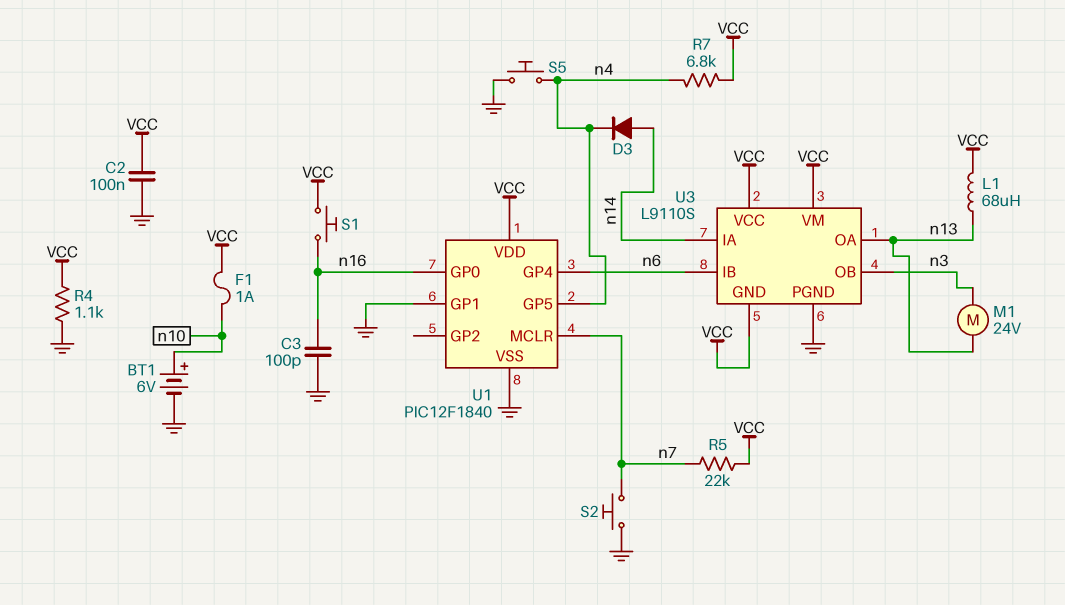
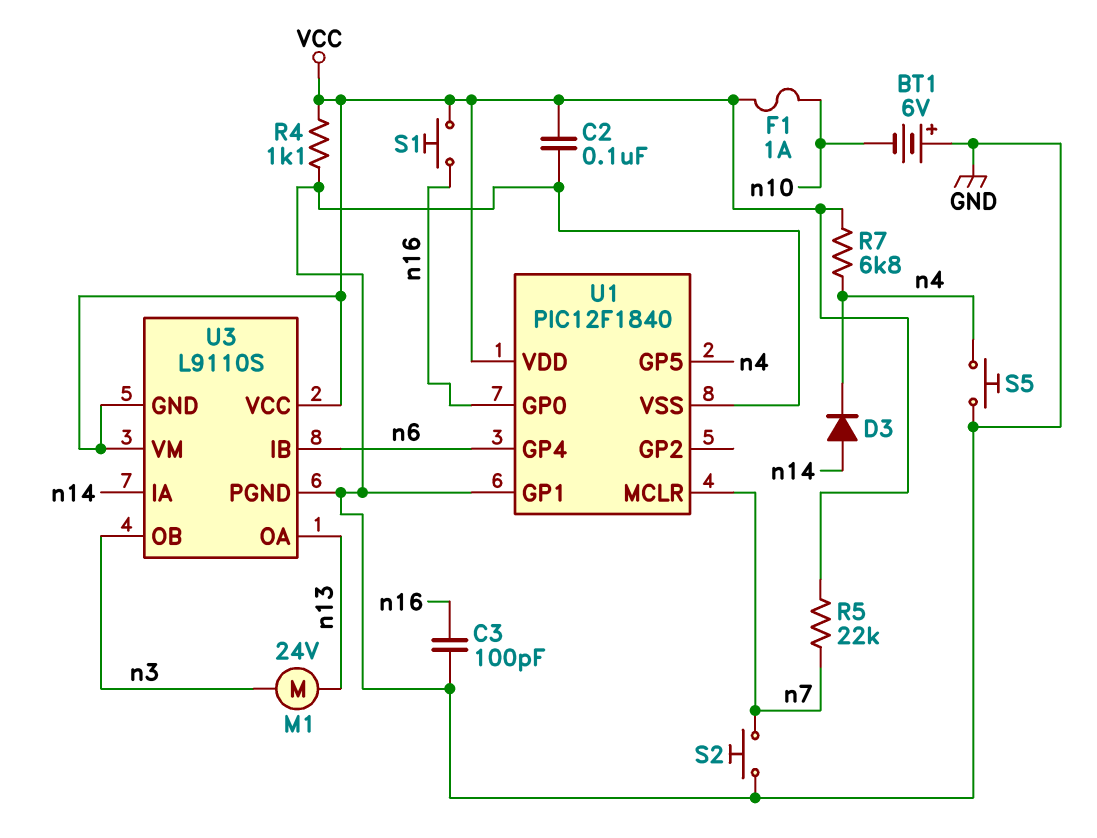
BT1: 6V (plus n10, minus GND) -> 6V (plus GND, minus n10)
L1: 68uH (VCC, n13) -> none

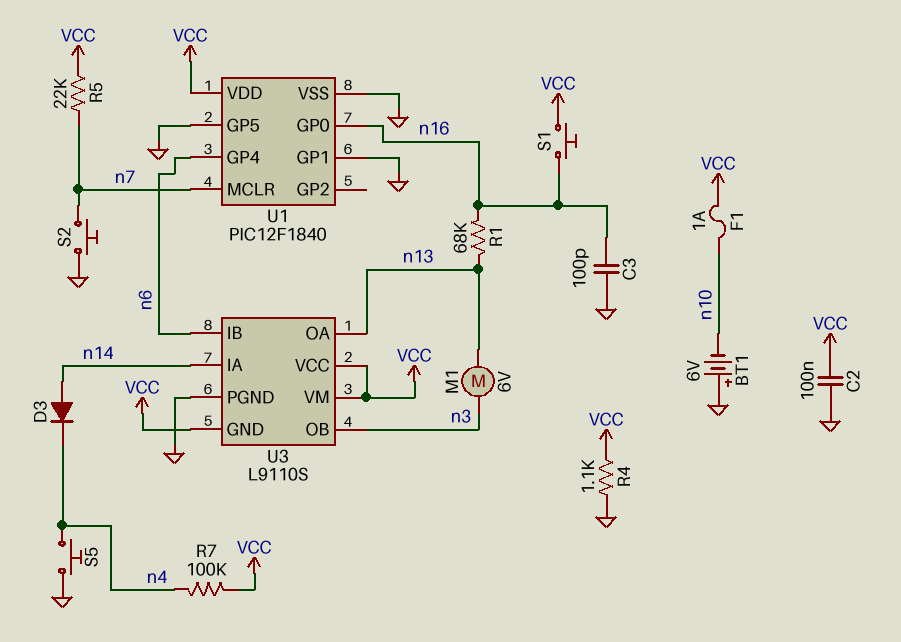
M1: motor 24V (n3, n13) -> motor 6V (n3, n13)
R1: none -> 68k (n13, n16)
R7: 6.8k (VCC, n4) -> 100k (VCC, n4)
U1 pin GP5: n4 -> GND

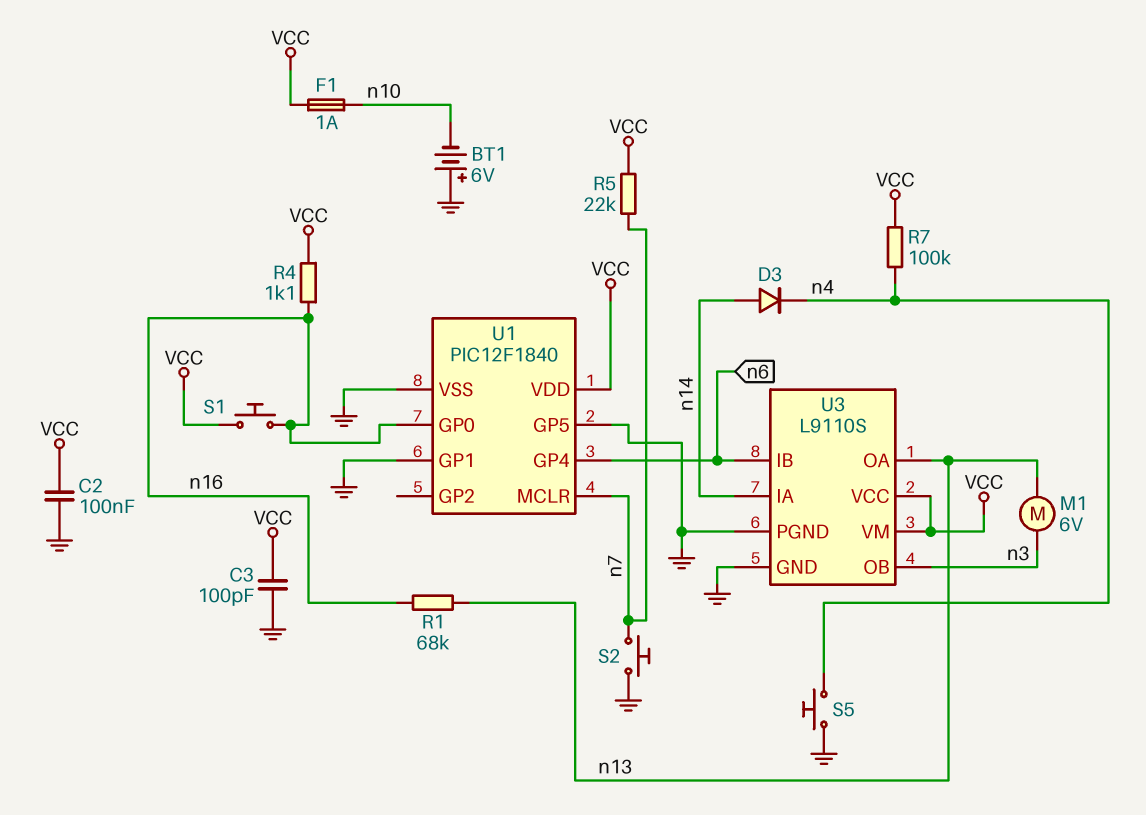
C3: 100pF (GND, n16) -> 100pF (GND, VCC)
R4: 1.1k (GND, VCC) -> 1.1k (VCC, n16)
U3 pin GND: VCC -> GND

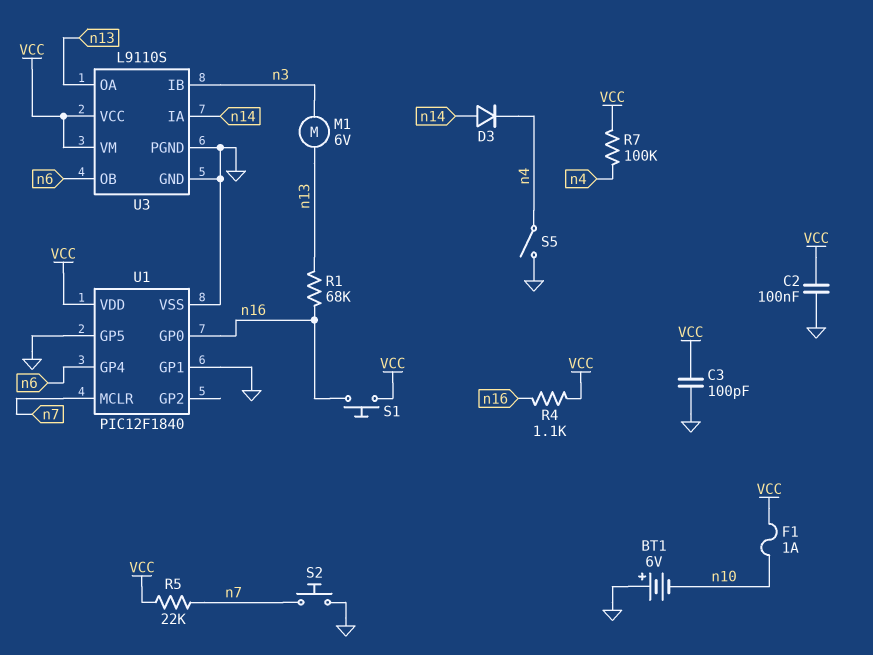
S5: button (GND, n4) -> switch (GND, n4)
U3 pin IB: n6 -> n3
U3 pin OB: n3 -> n6

